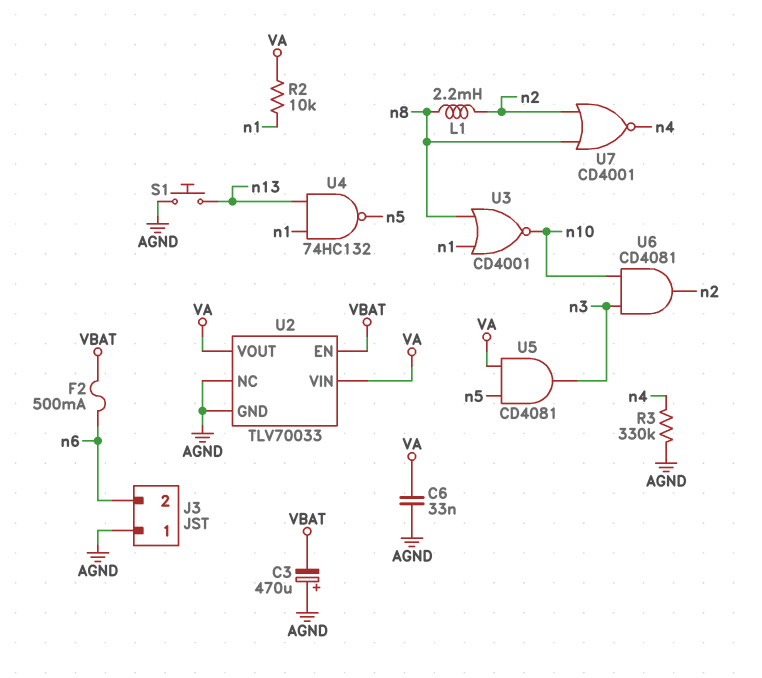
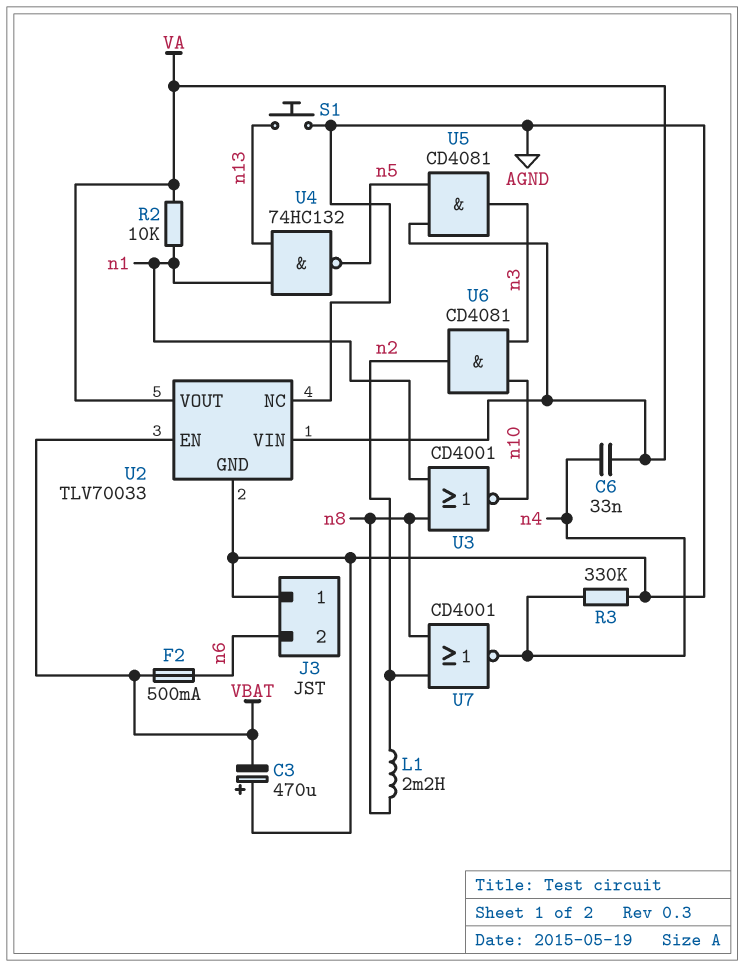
C6: 33nF (AGND, VA) -> 33nF (VA, n4)

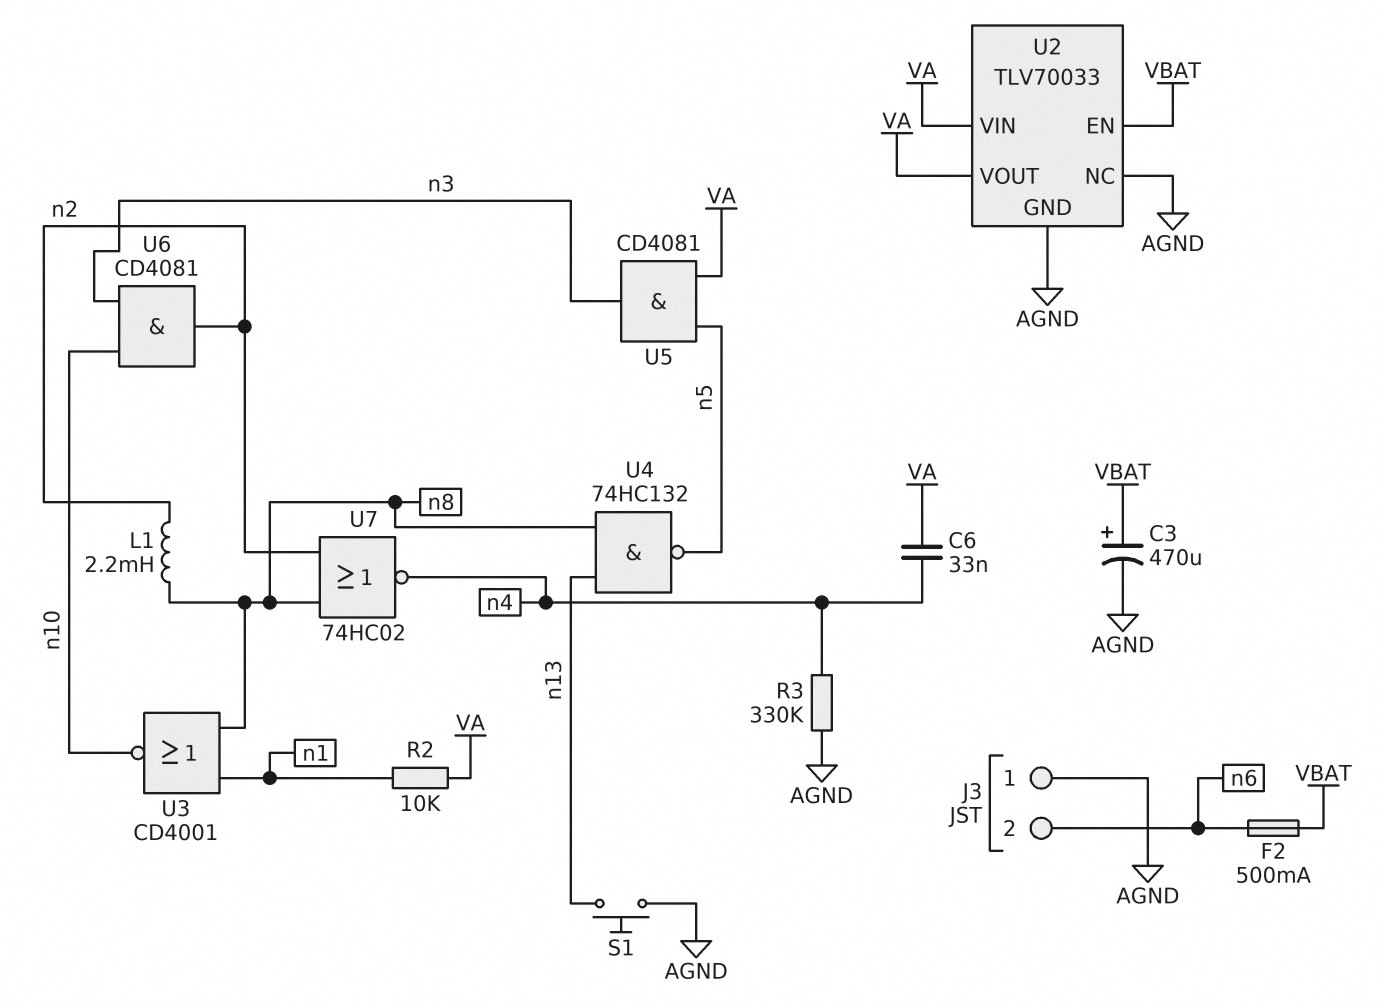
C3: 470uF (plus AGND, minus VBAT) -> 470uF (plus VBAT, minus AGND)
U4: NAND 74HC132 (in n1, in n13, out n5) -> NAND 74HC132 (in n8, in n13, out n5)
U7: NOR CD4001 (in n2, in n8, out n4) -> NOR 74HC02 (in n2, in n8, out n4)

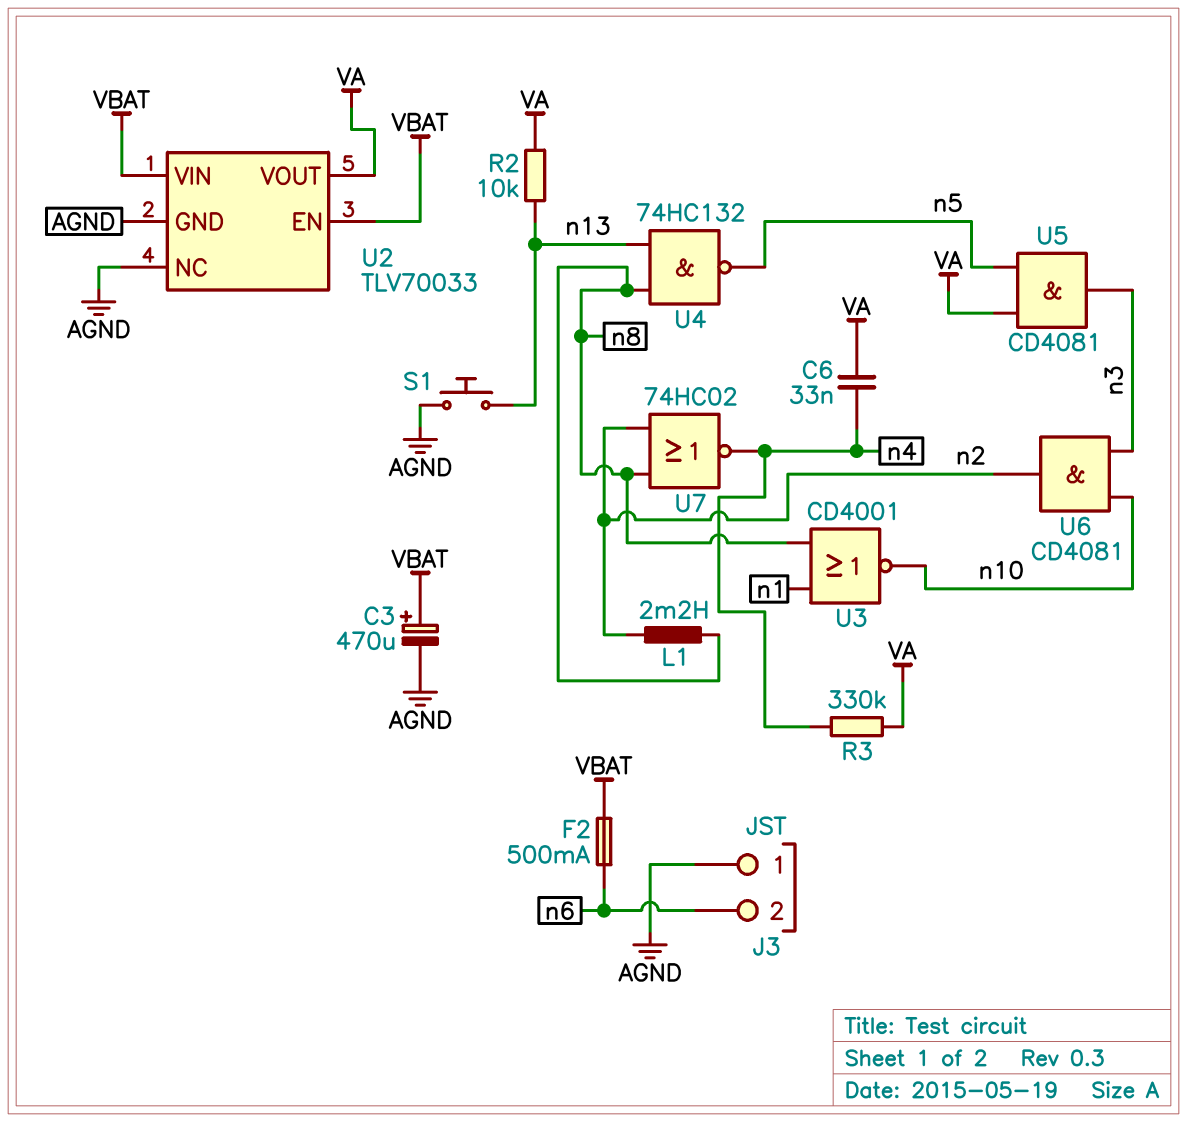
R2: 10k (VA, n1) -> 10k (VA, n13)
R3: 330k (AGND, n4) -> 330k (VA, n4)
U2 pin VIN: VA -> VBAT

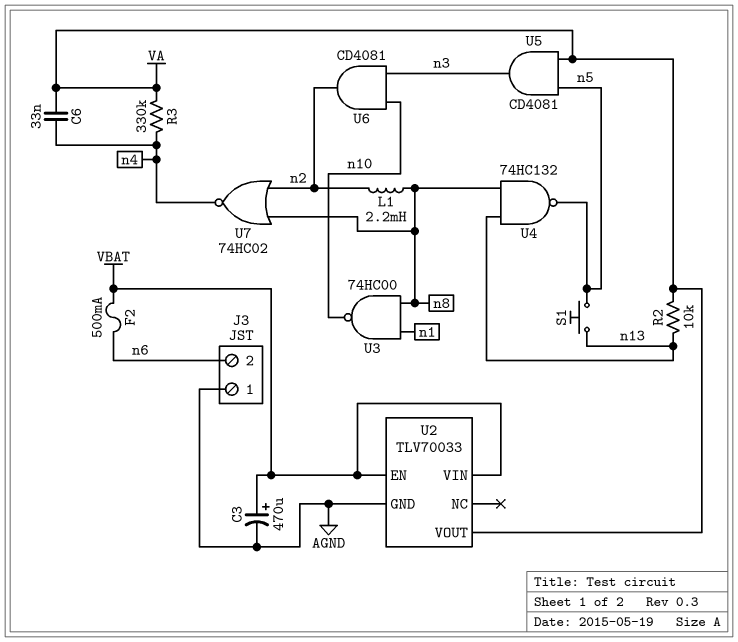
S1: button (AGND, n13) -> button (n5, n13)
U2 pin NC: AGND -> none
U3: NOR CD4001 (in n1, in n8, out n10) -> NAND 74HC00 (in n1, in n8, out n10)

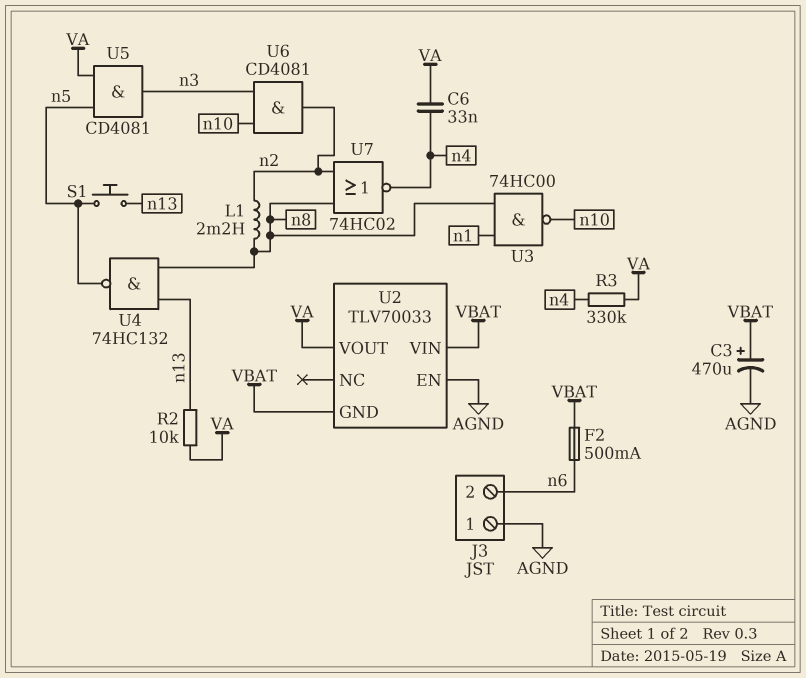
U2 pin EN: VBAT -> AGND
U2 pin GND: AGND -> VBAT

